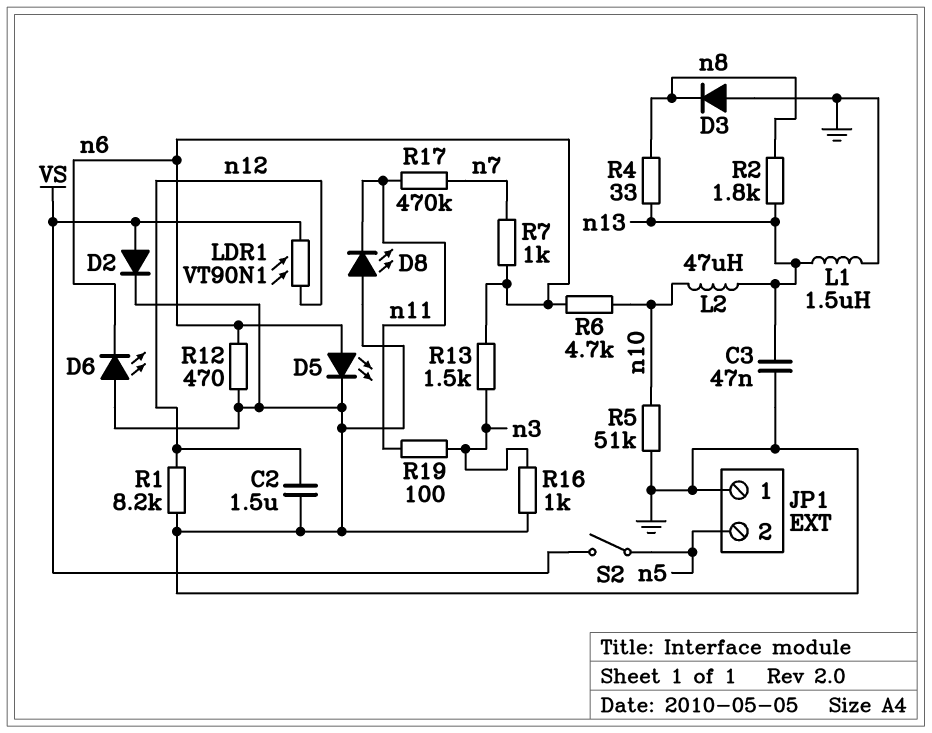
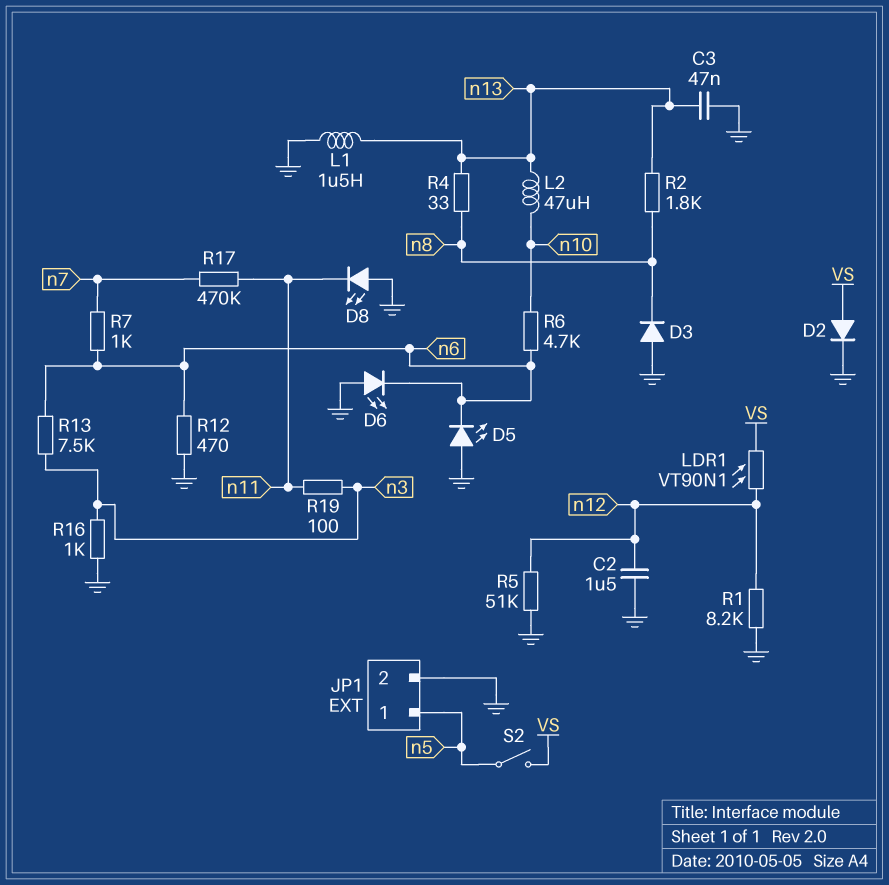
D5: LED (A n6, K GND) -> LED (A GND, K n6)
JP1 pin 1: GND -> n5
JP1 pin 2: n5 -> GND
R5: 51k (GND, n10) -> 51k (GND, n12)
R13: 1.5k (n3, n6) -> 7.5k (n3, n6)

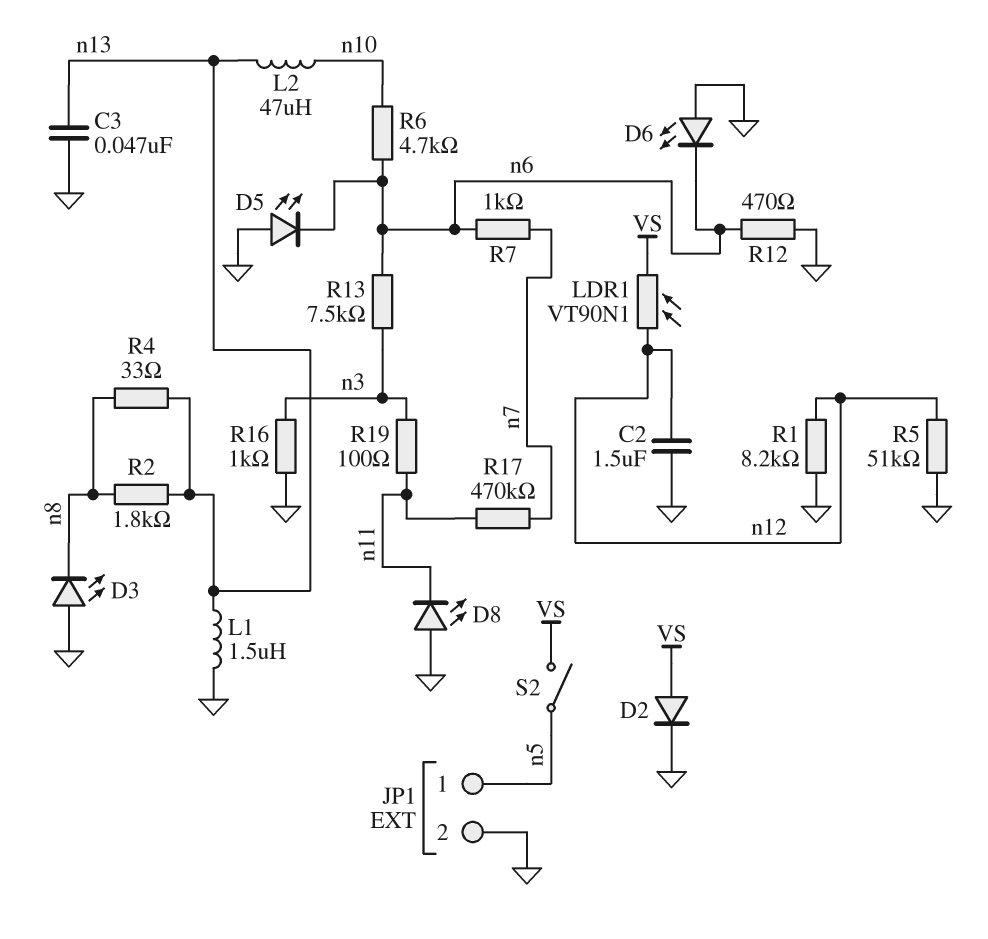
D3: diode (A GND, K n8) -> LED (A GND, K n8)

